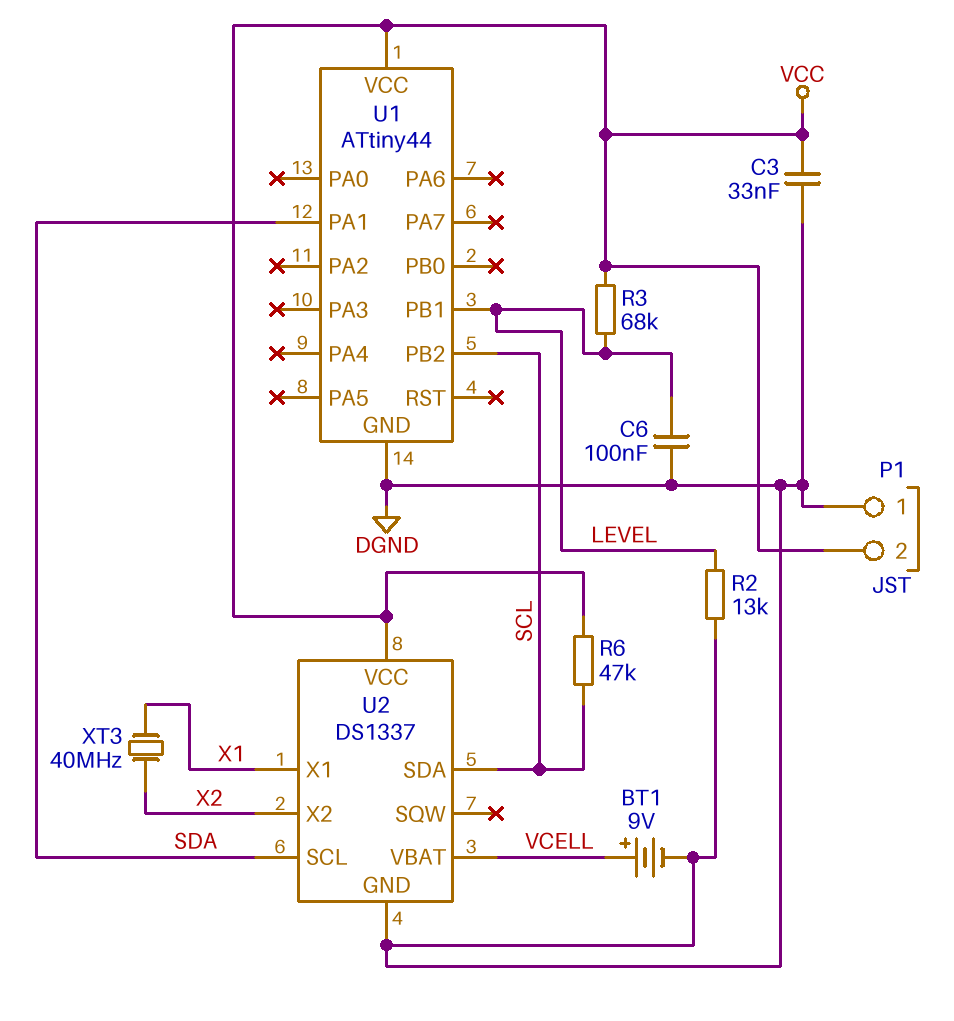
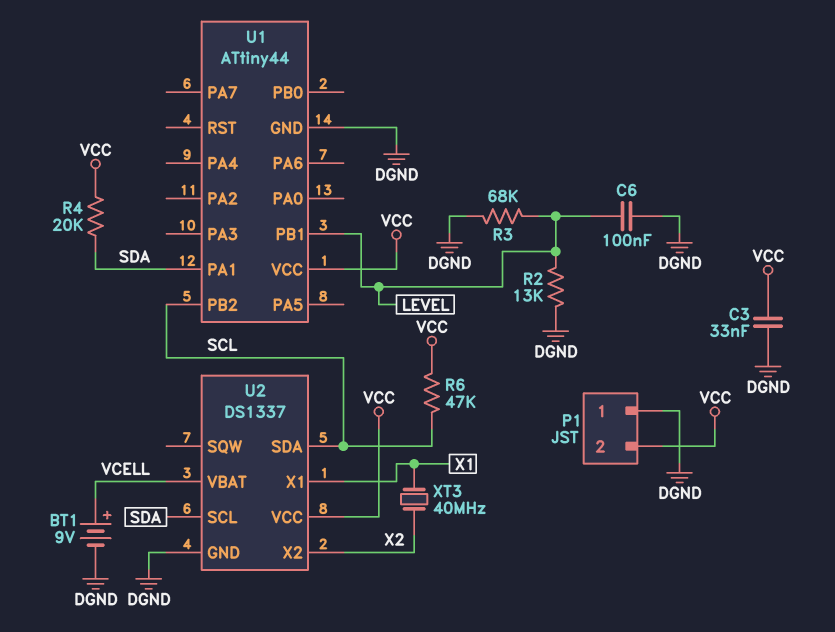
R3: 68k (LEVEL, VCC) -> 68k (DGND, LEVEL)
R4: none -> 20k (SDA, VCC)

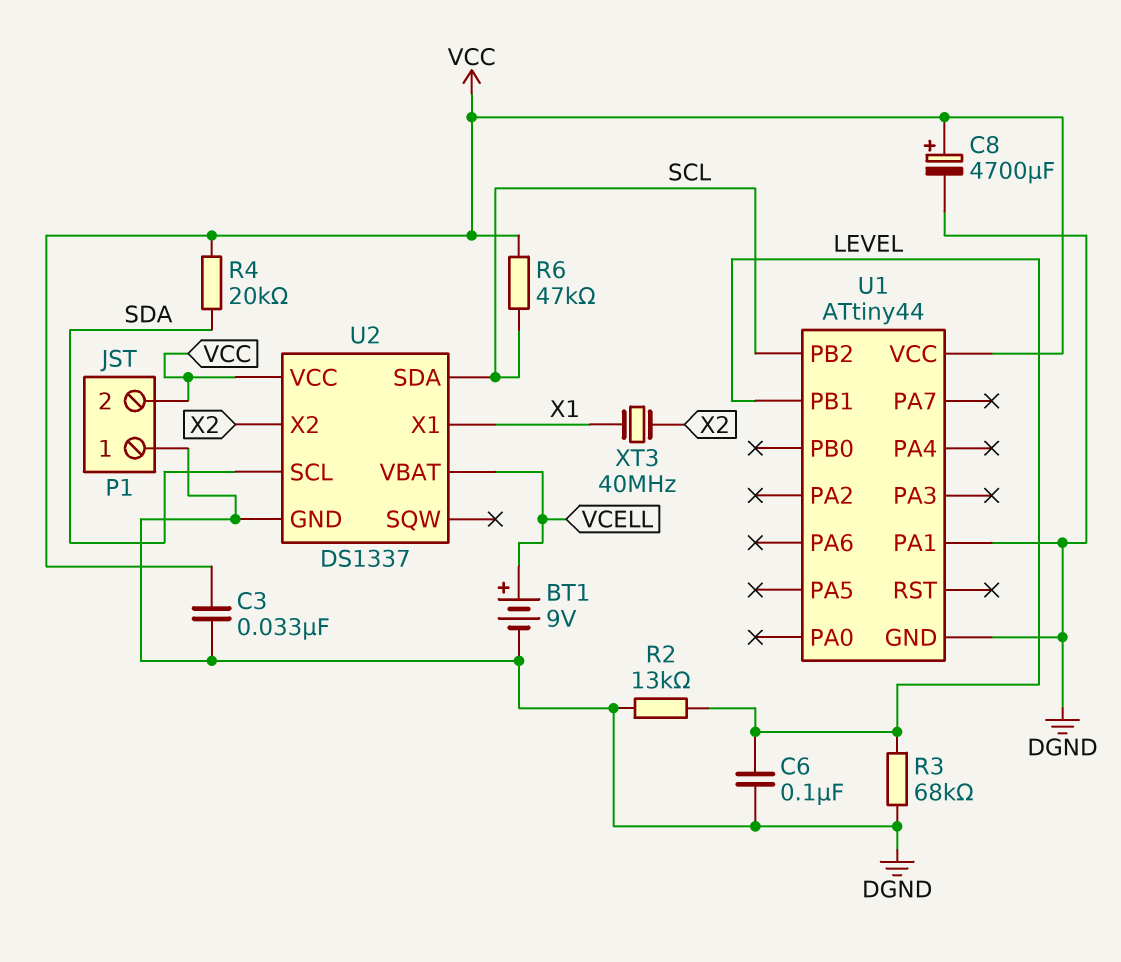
C8: none -> 4700uF (plus VCC, minus DGND)
U1 pin PA1: SDA -> DGND

